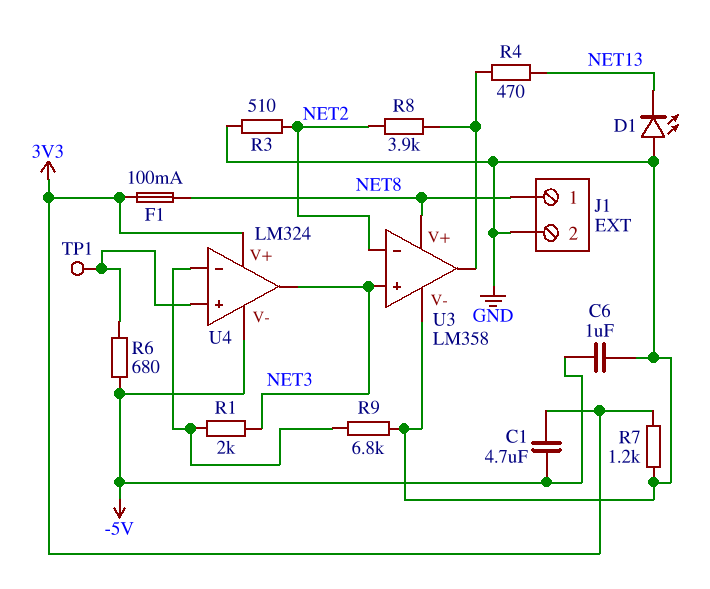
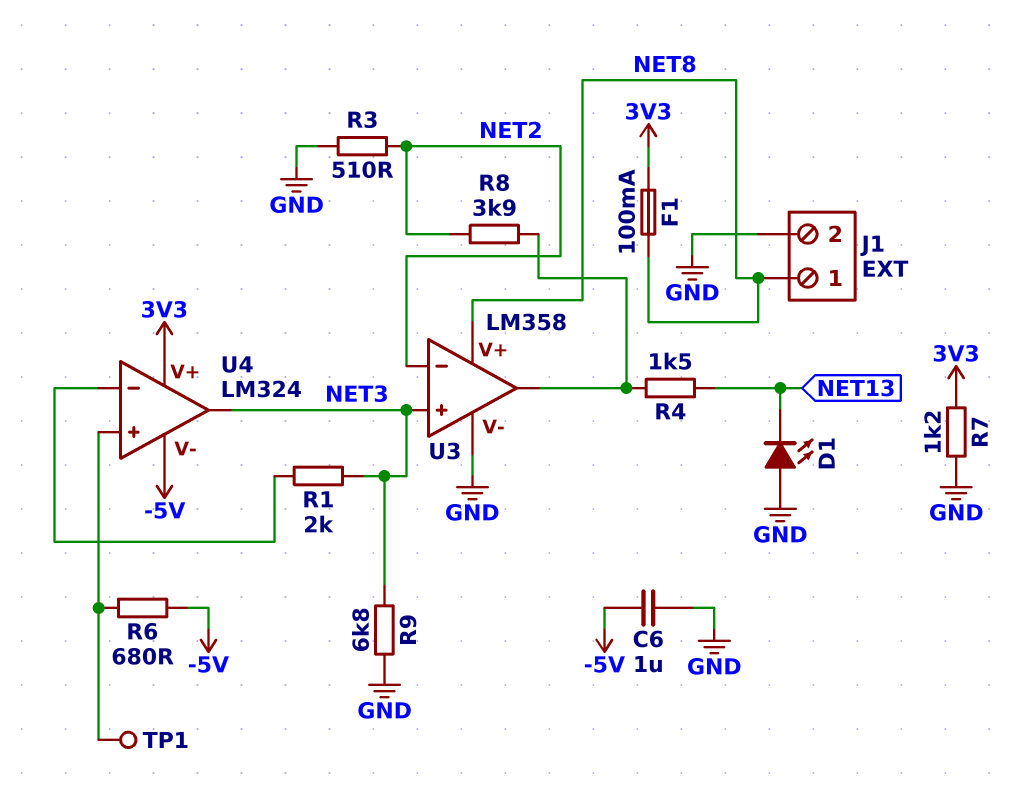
C1: 4.7uF (-5V, 3V3) -> none
R4: 470 (NET13, U3/out) -> 1.5k (NET13, U3/out)
R9: 6.8k (GND, U4/in-) -> 6.8k (GND, NET3)

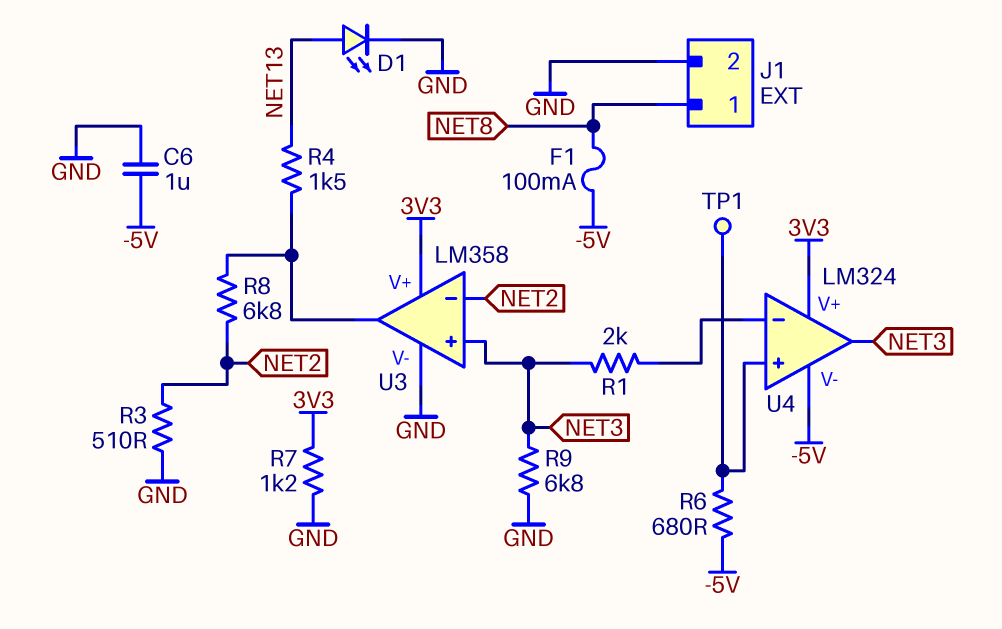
D1: LED (A GND, K NET13) -> LED (A NET13, K GND)
F1: 100mA (3V3, NET8) -> 100mA (-5V, NET8)
R8: 3.9k (NET2, U3/out) -> 6.8k (NET2, U3/out)
U3 pin V+: NET8 -> 3V3

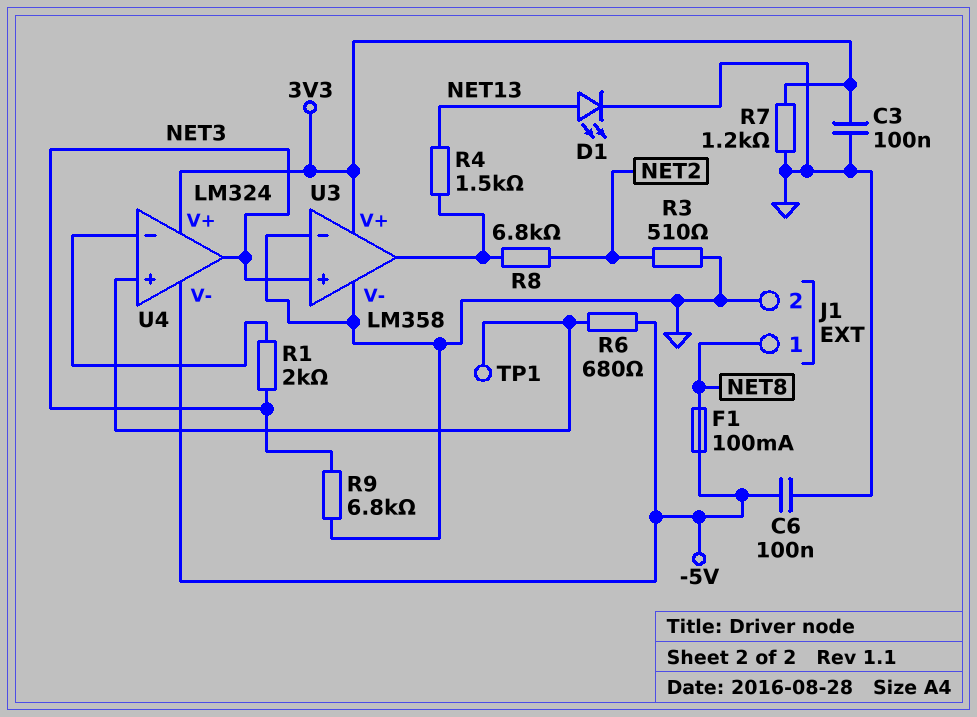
C3: none -> 100nF (3V3, GND)
C6: 1uF (-5V, GND) -> 100nF (-5V, GND)
U3 pin in-: NET2 -> GND

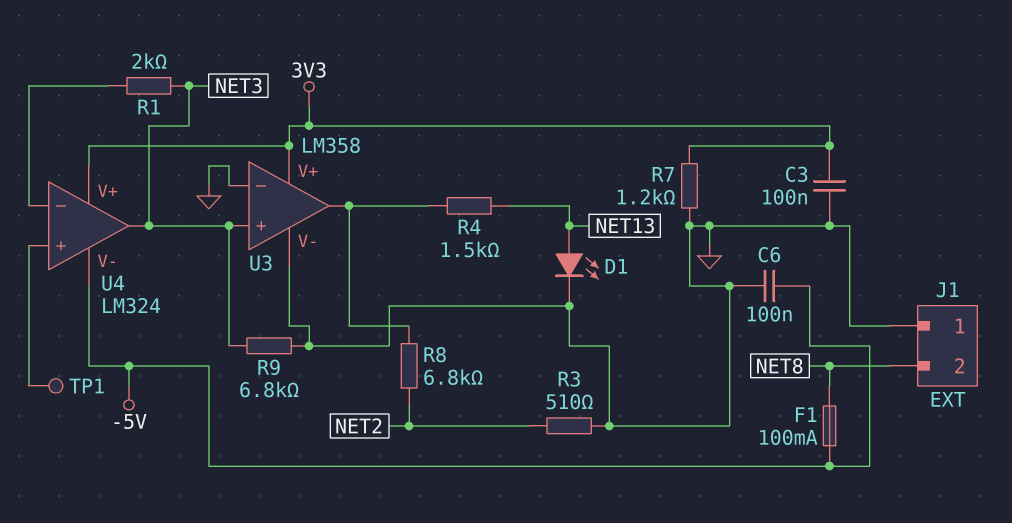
J1 pin 1: NET8 -> GND
J1 pin 2: GND -> NET8
R6: 680 (-5V, U4/in+) -> none

